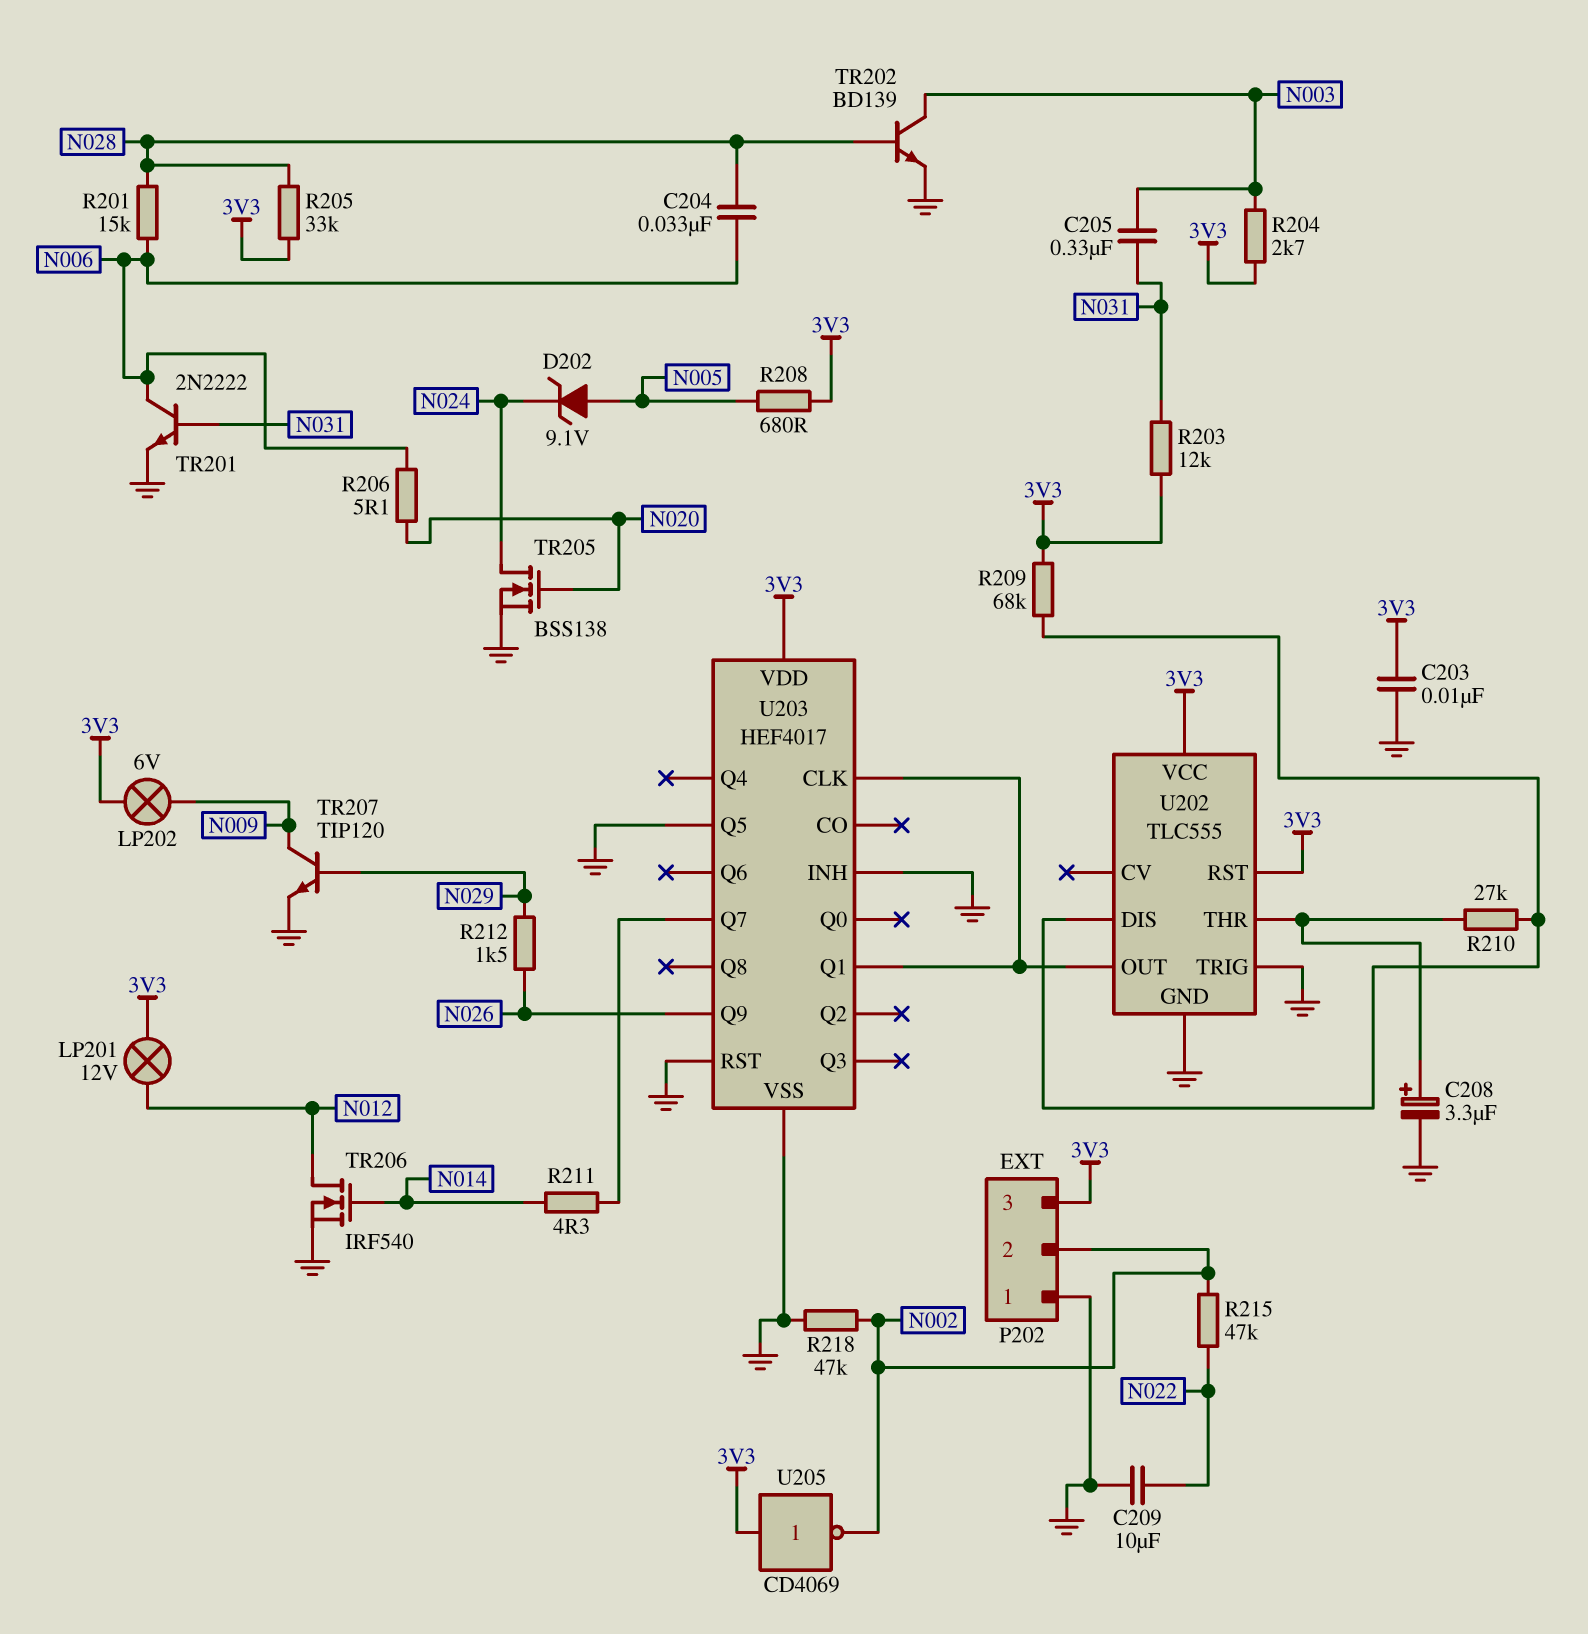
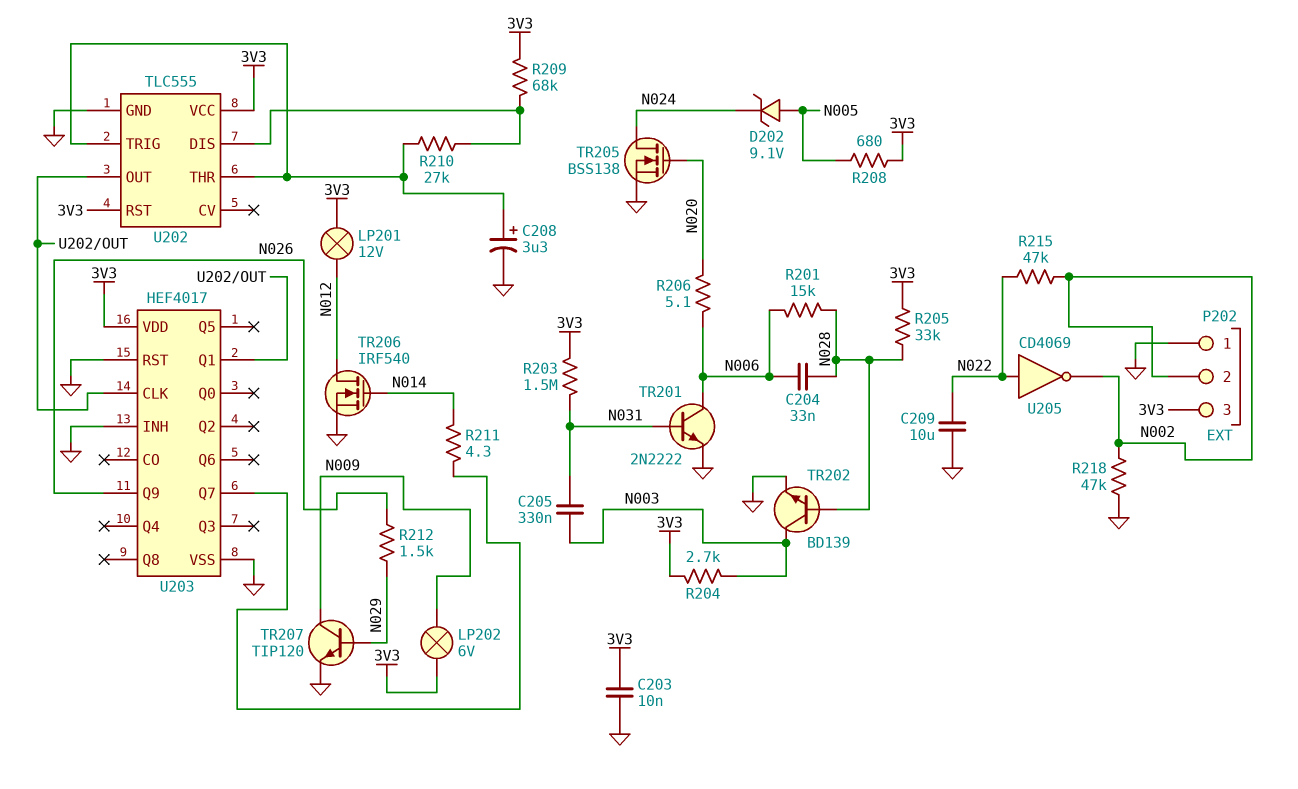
R203: 12k (3V3, N031) -> 1.5M (3V3, N031)
U202 pin TRIG: GND -> U202/THR
U203 pin Q5: GND -> none
U205: NOT CD4069 (in 3V3, out N002) -> NOT CD4069 (in N022, out N002)

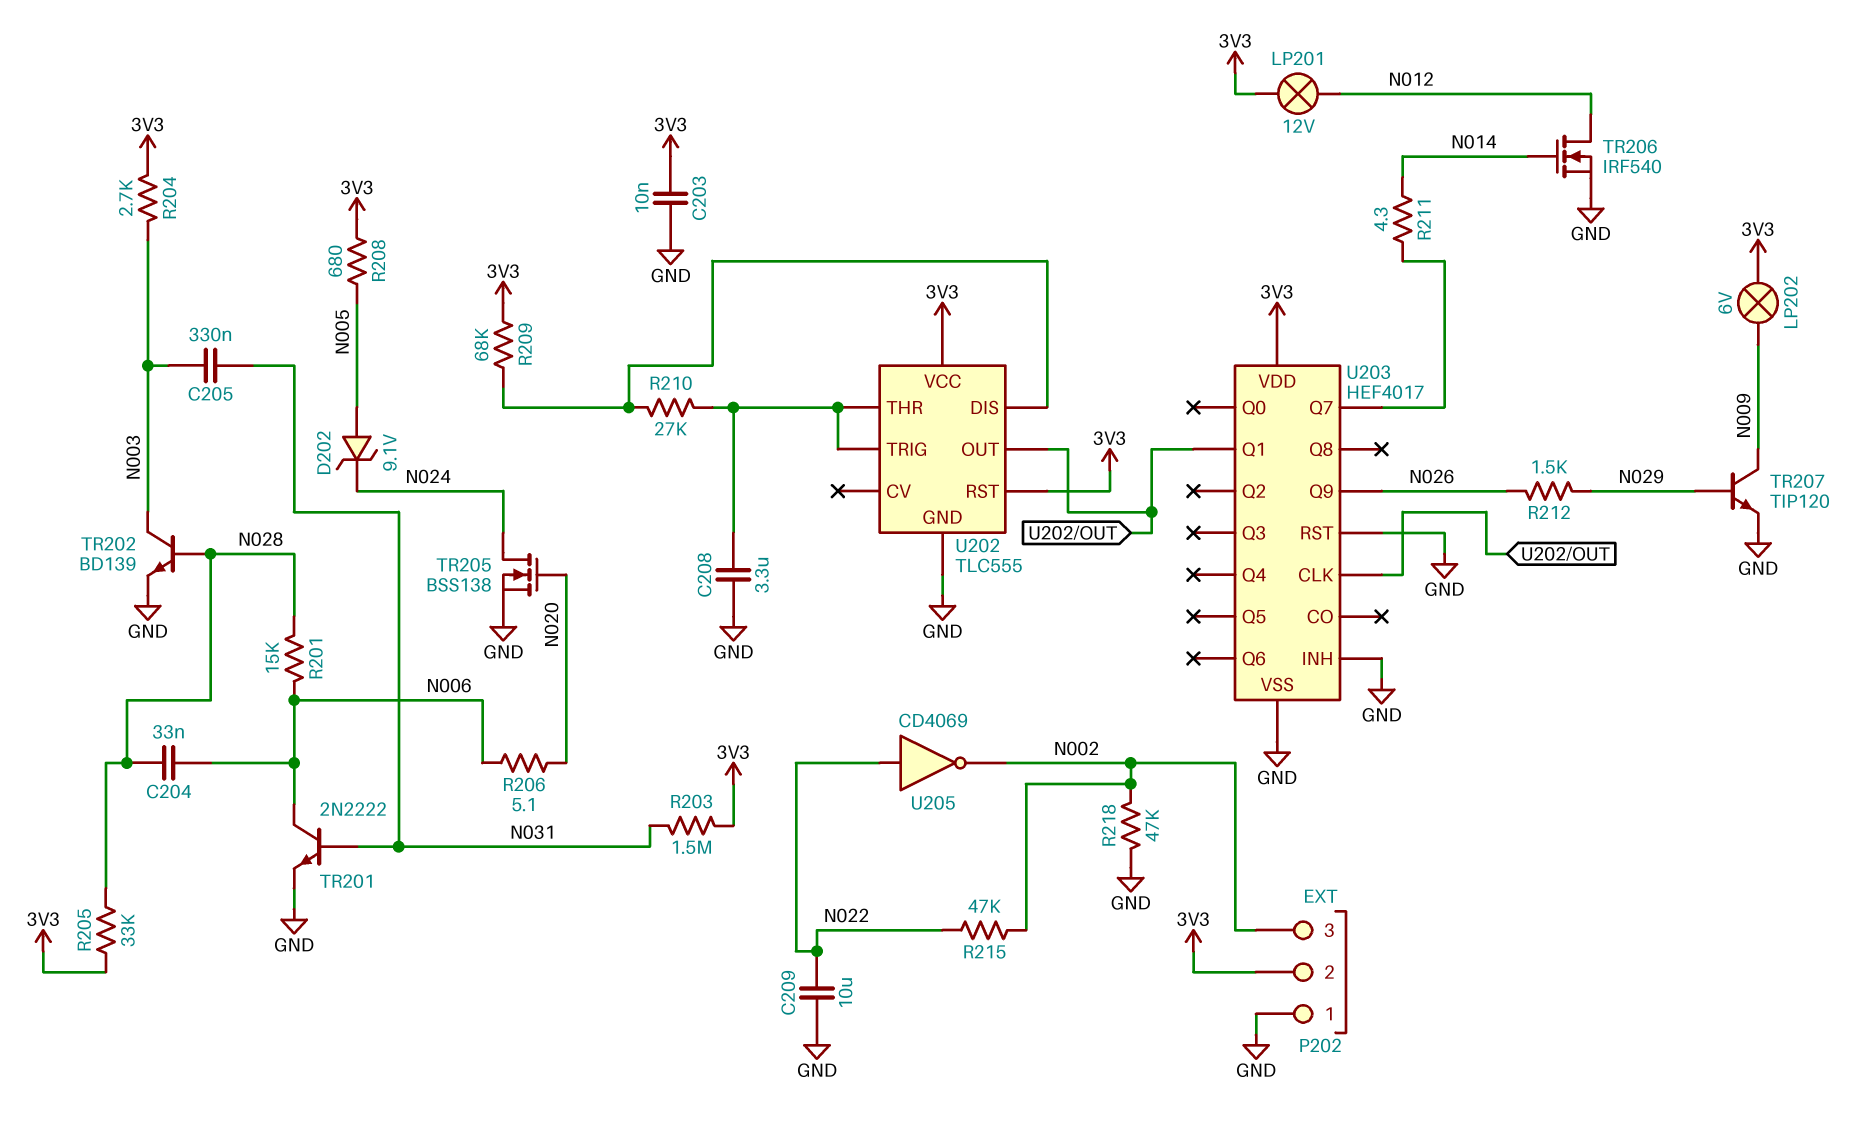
C208: 3.3uF (plus U202/THR, minus GND) -> 3.3uF (GND, U202/THR)
P202 pin 2: N002 -> 3V3
P202 pin 3: 3V3 -> N002

